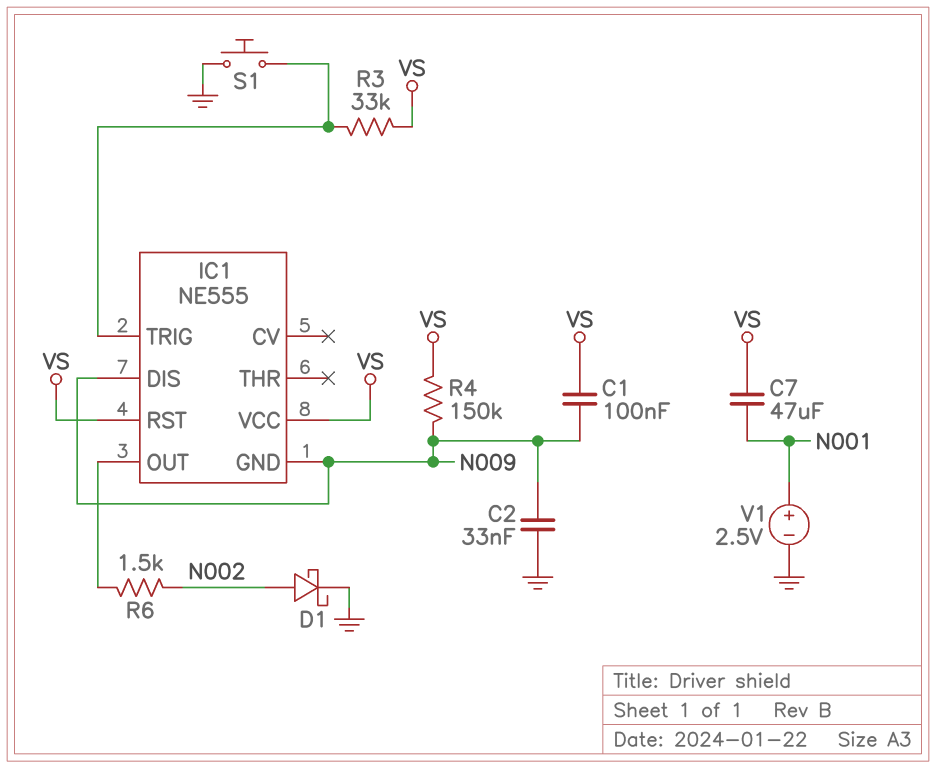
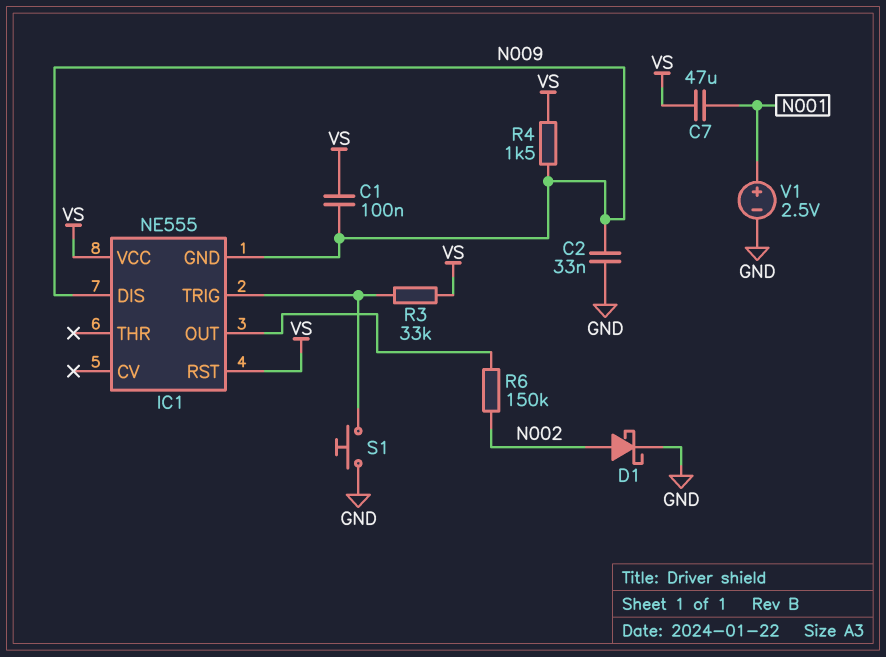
R4: 150k (N009, VS) -> 1.5k (N009, VS)
R6: 1.5k (IC1/OUT, N002) -> 150k (IC1/OUT, N002)

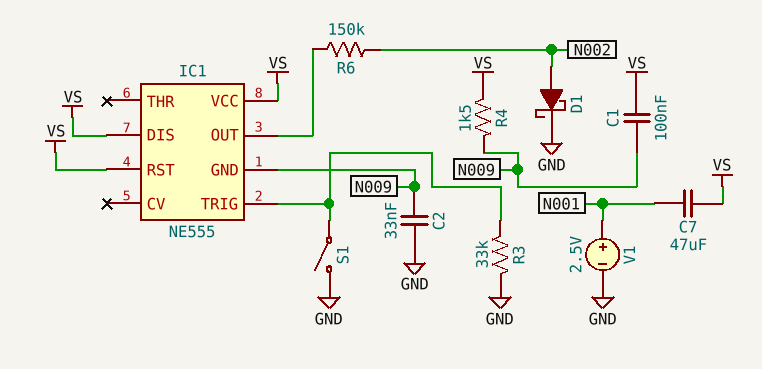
IC1 pin DIS: N009 -> VS
R3: 33k (IC1/TRIG, VS) -> 33k (GND, IC1/TRIG)
S1: button (GND, IC1/TRIG) -> switch (GND, IC1/TRIG)

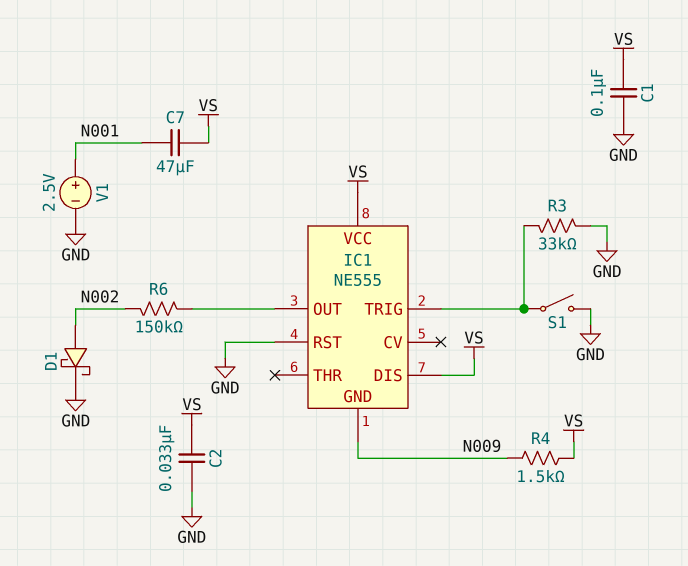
C1: 100nF (N009, VS) -> 100nF (GND, VS)
C2: 33nF (GND, N009) -> 33nF (GND, VS)
IC1 pin RST: VS -> GND

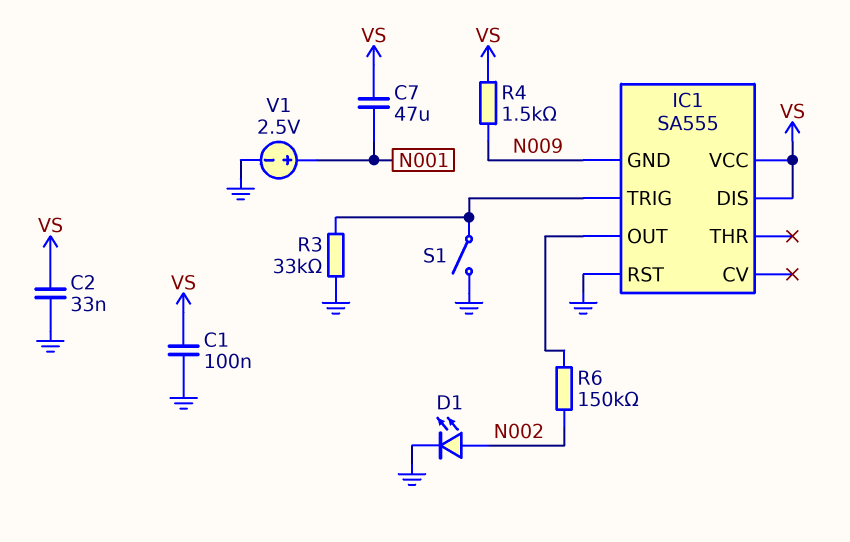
D1: schottky (A N002, K GND) -> LED (A N002, K GND)
IC1: NE555 -> SA555

